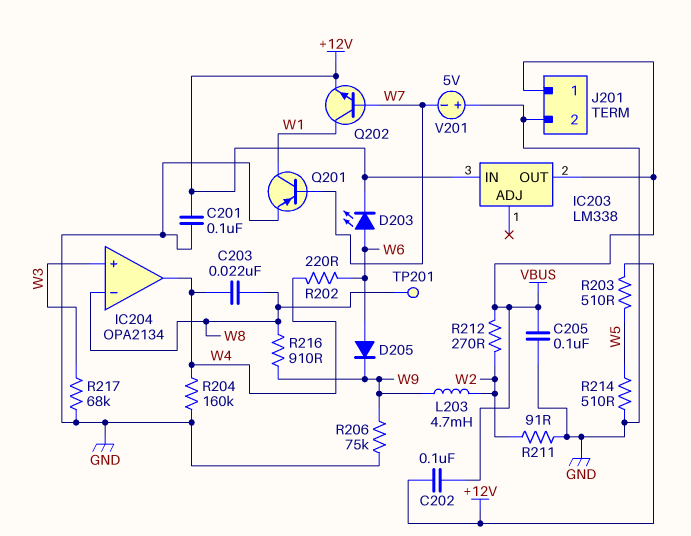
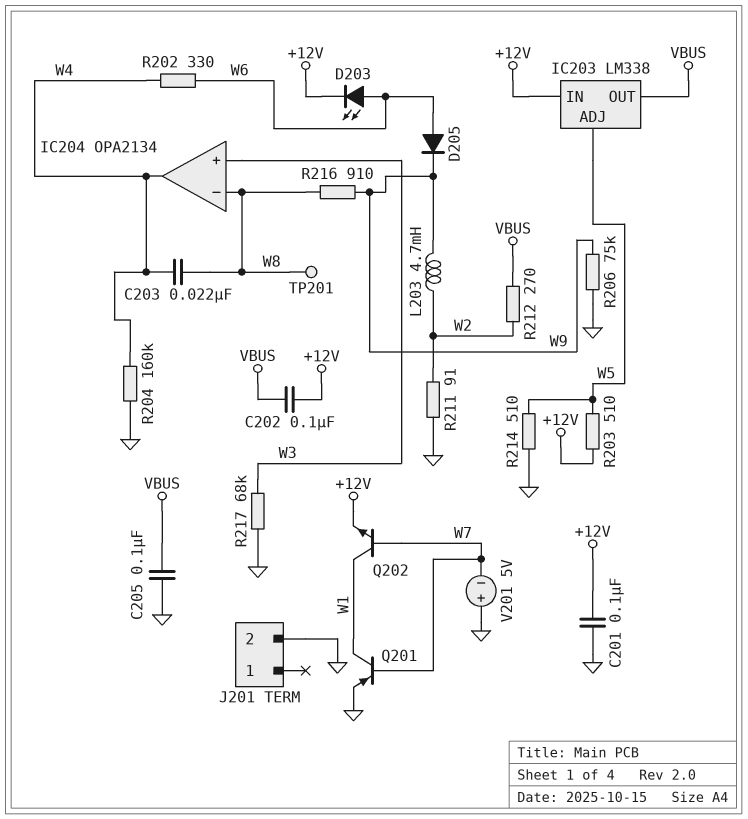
IC203 pin ADJ: none -> W5
J201 pin 1: VBUS -> none
R202: 220 (W4, W6) -> 330 (W4, W6)

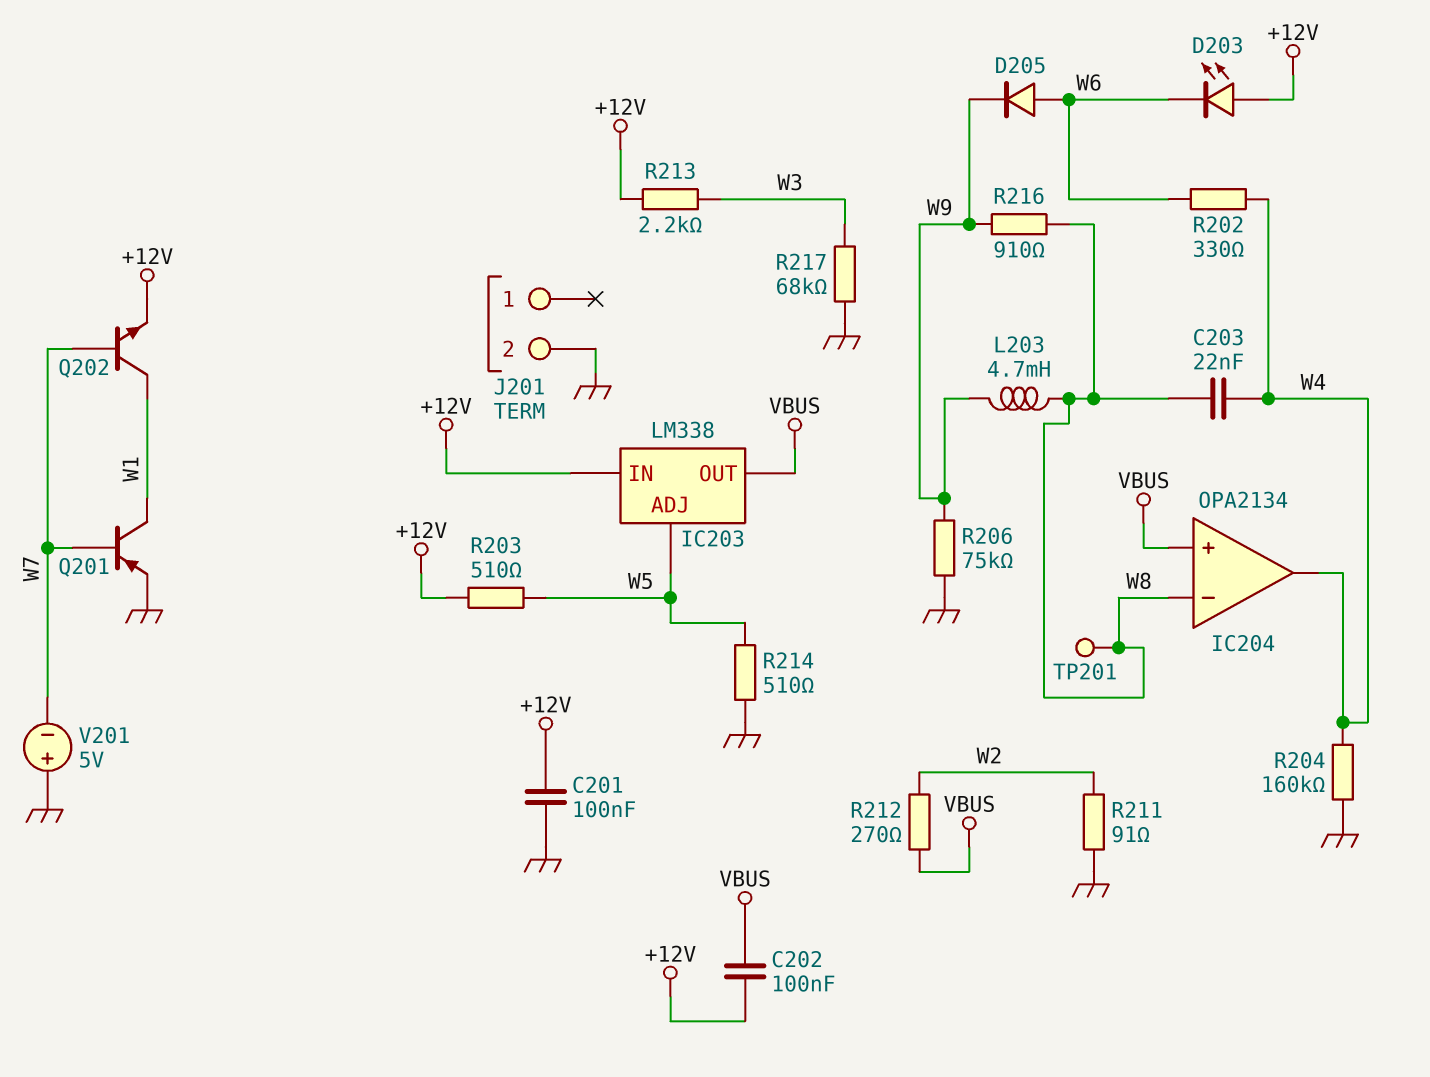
C205: 100nF (GND, VBUS) -> none
D203: LED (A W6, K +12V) -> LED (A +12V, K W6)
IC204 pin in+: W3 -> VBUS
L203: 4.7mH (W2, W9) -> 4.7mH (W8, W9)
R213: none -> 2.2k (+12V, W3)

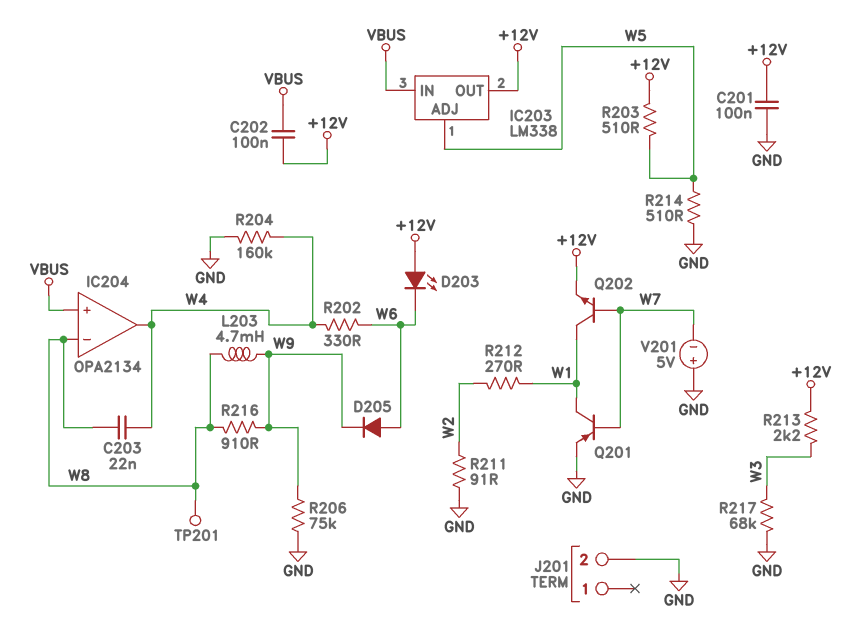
IC203 pin IN: +12V -> VBUS
IC203 pin OUT: VBUS -> +12V
R212: 270 (VBUS, W2) -> 270 (W1, W2)

